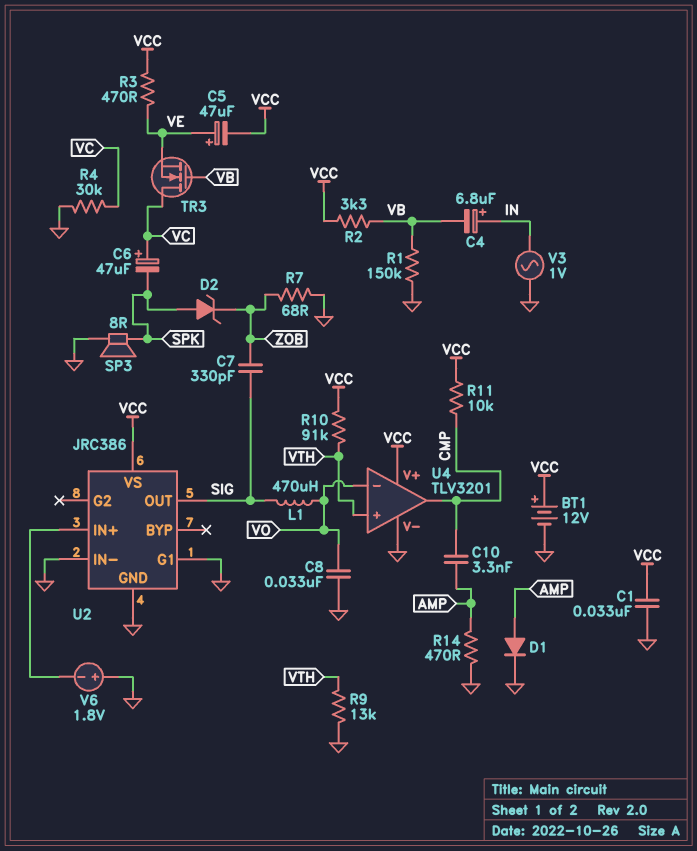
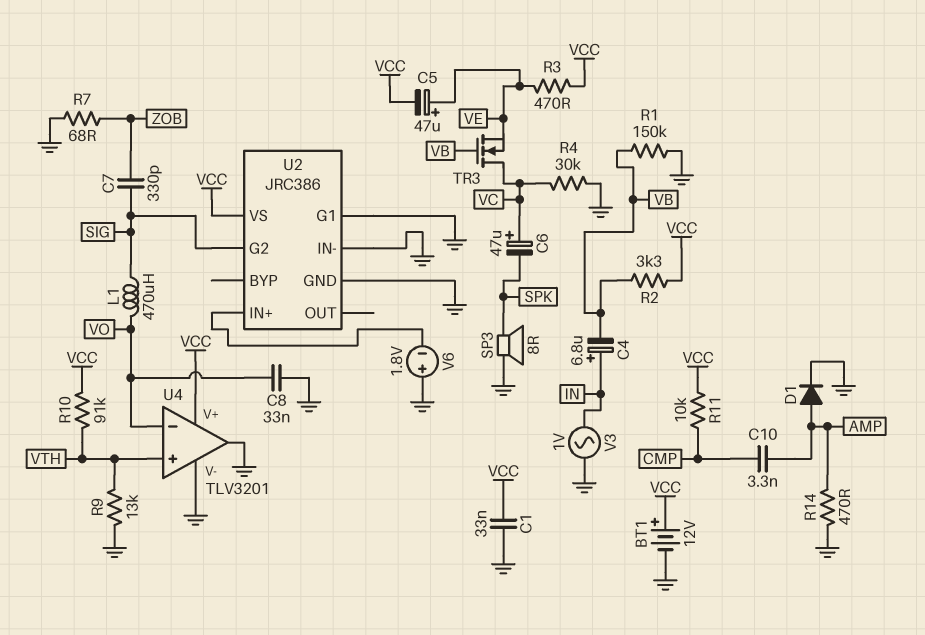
D2: zener (A SPK, K ZOB) -> none
U2 pin G2: none -> SIG
U2 pin OUT: SIG -> none
U4 pin out: CMP -> GND

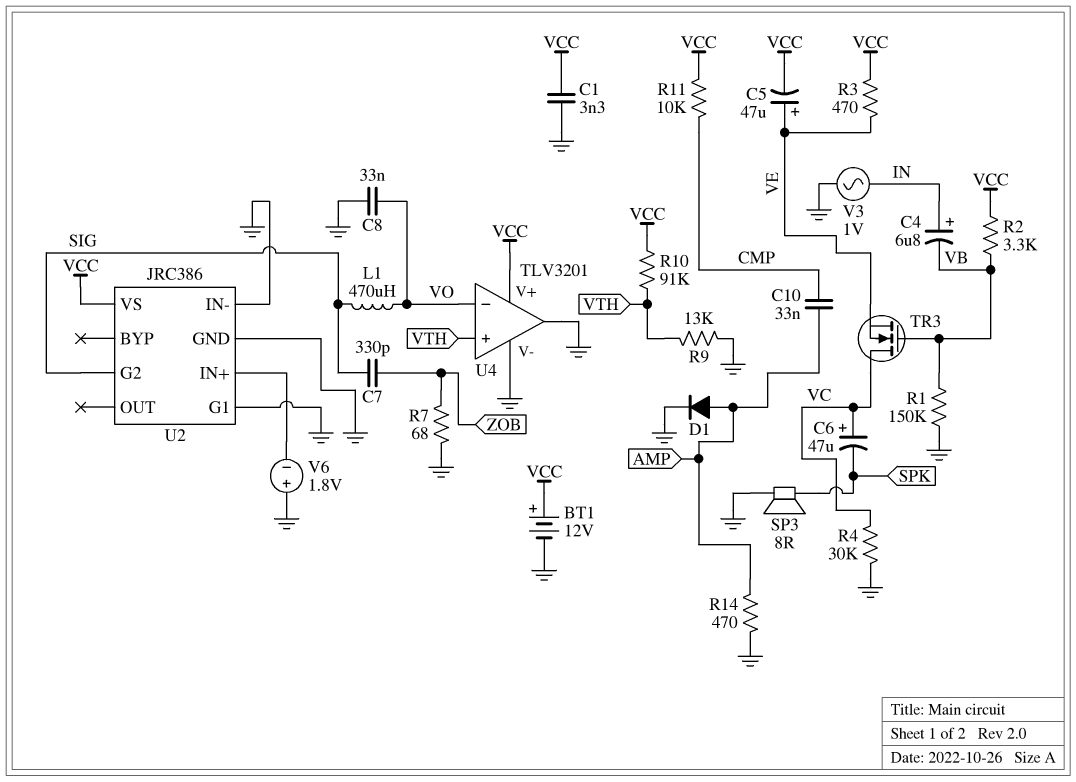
C1: 33nF (GND, VCC) -> 3.3nF (GND, VCC)
C10: 3.3nF (AMP, CMP) -> 33nF (AMP, CMP)

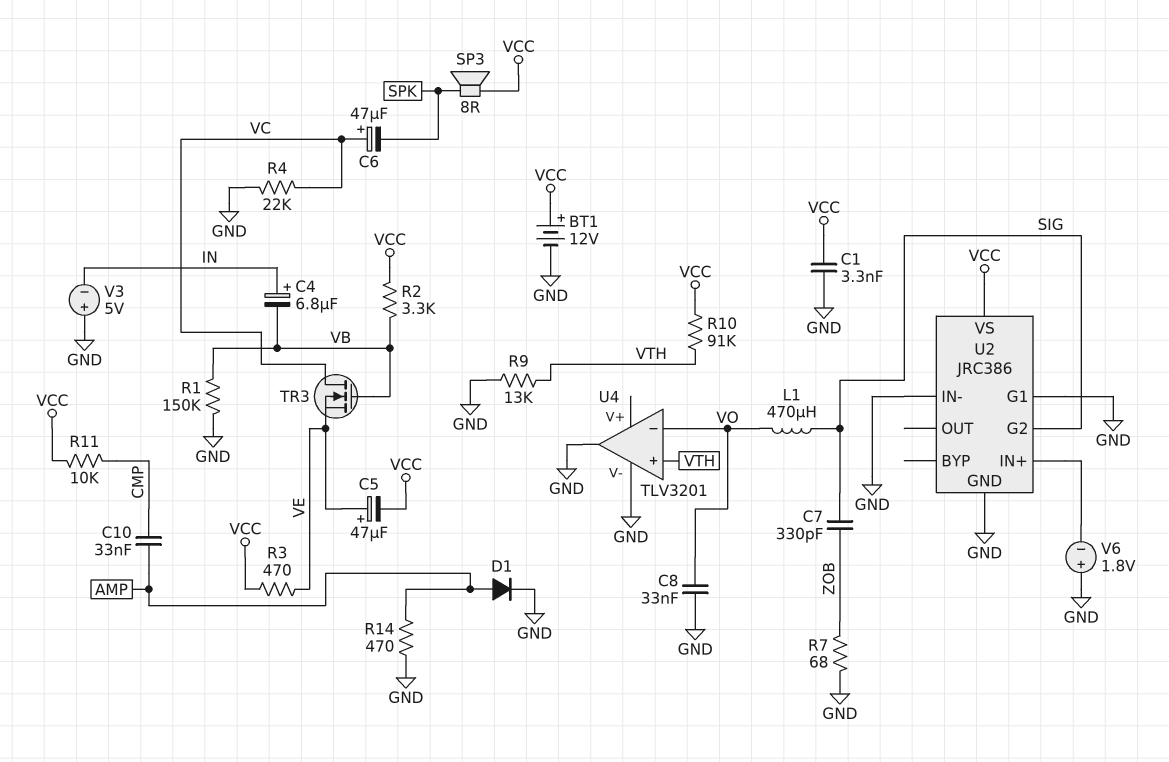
R4: 30k (GND, VC) -> 22k (GND, VC)
SP3: speaker 8R (GND, SPK) -> speaker 8R (SPK, VCC)
U4 pin V+: VCC -> none
V3: AC 1V (GND, IN) -> 5V (plus GND, minus IN)

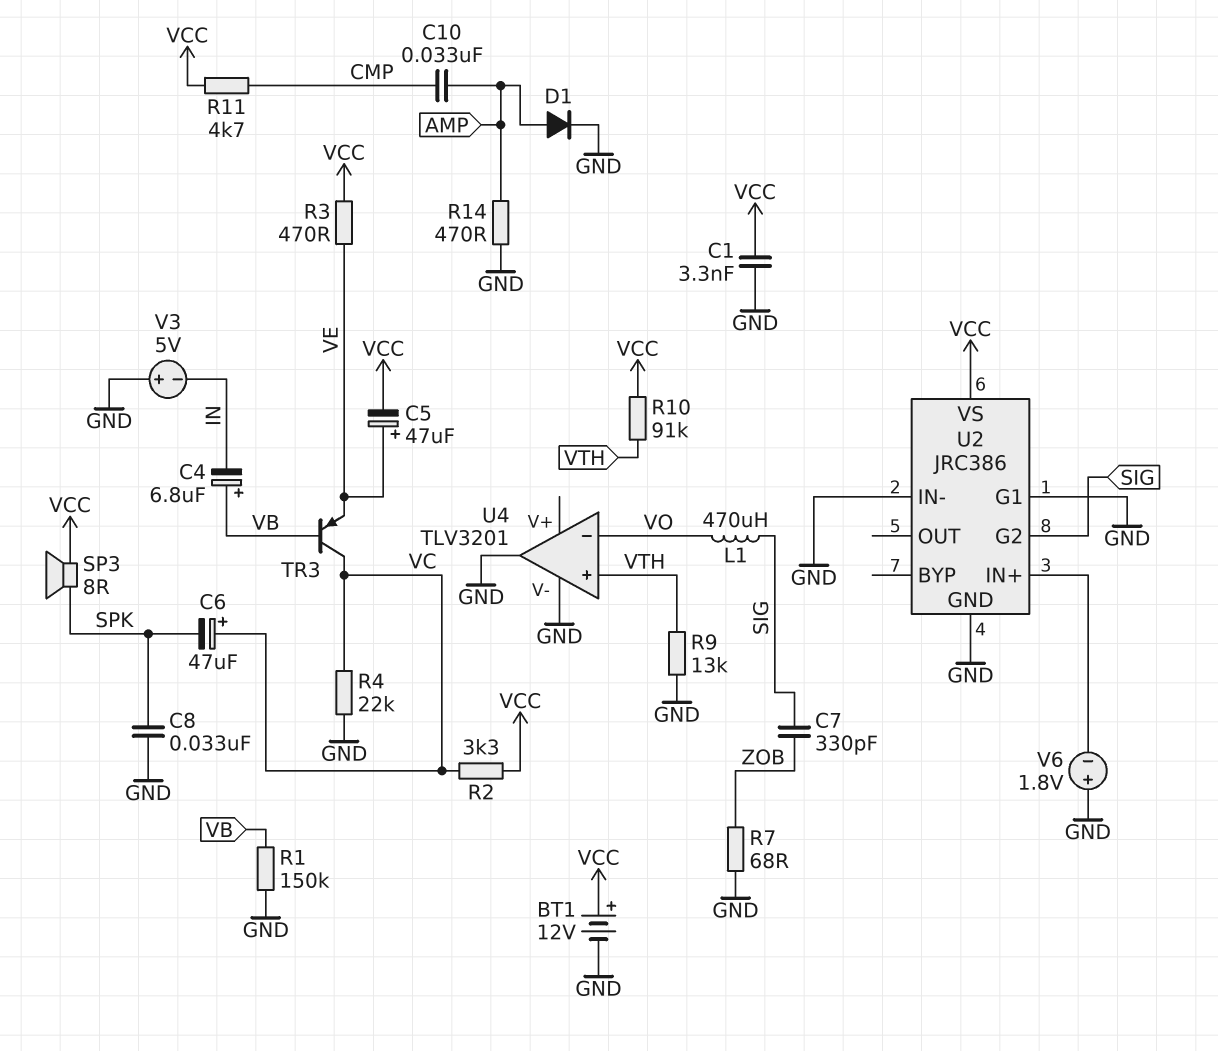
C4: 6.8uF (plus IN, minus VB) -> 6.8uF (plus VB, minus IN)
C8: 33nF (GND, VO) -> 33nF (GND, SPK)
R2: 3.3k (VB, VCC) -> 3.3k (VC, VCC)
R11: 10k (CMP, VCC) -> 4.7k (CMP, VCC)
TR3: NMOS (G VB, D VC, S VE) -> PNP (B VB, C VC, E VE)

